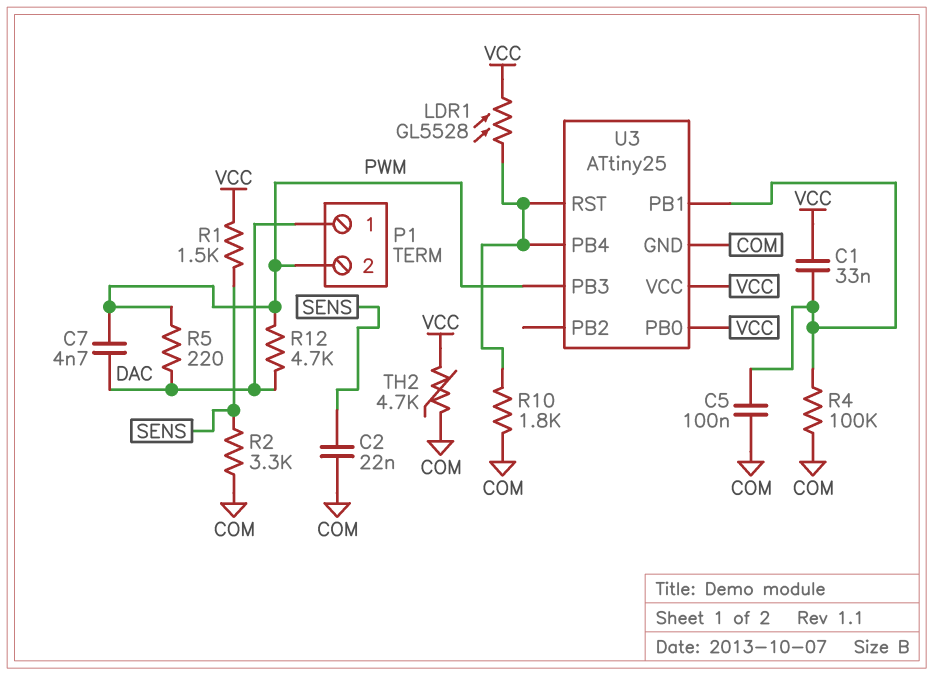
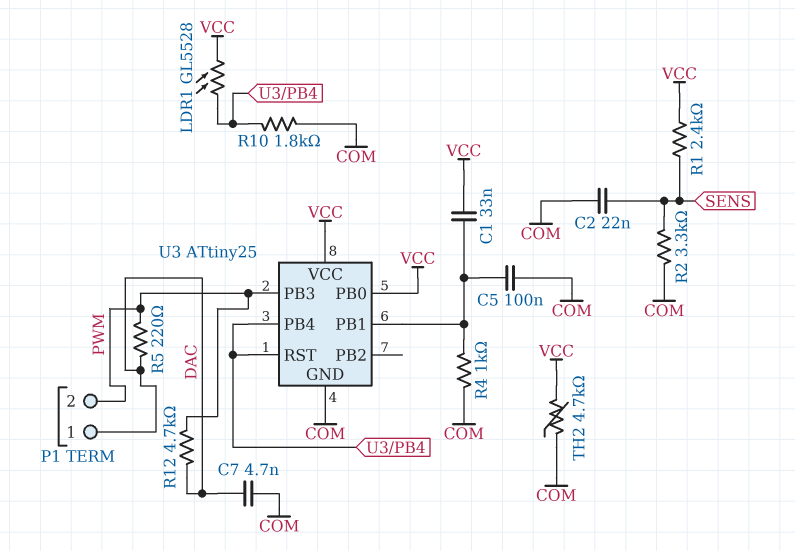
C7: 4.7nF (DAC, PWM) -> 4.7nF (COM, DAC)
R1: 1.5k (SENS, VCC) -> 2.4k (SENS, VCC)
R4: 100k (COM, U3/PB1) -> 1k (COM, U3/PB1)

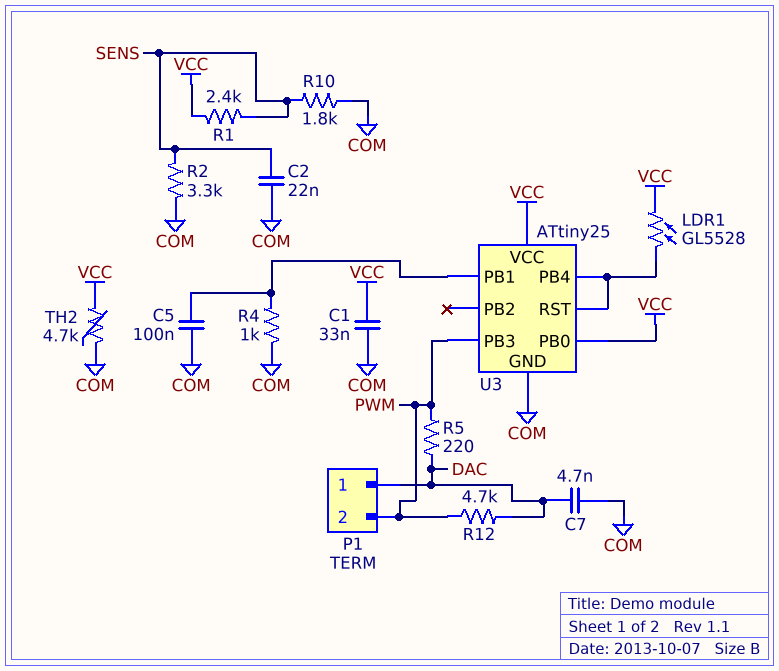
C1: 33nF (U3/PB1, VCC) -> 33nF (COM, VCC)
R10: 1.8k (COM, U3/PB4) -> 1.8k (COM, SENS)

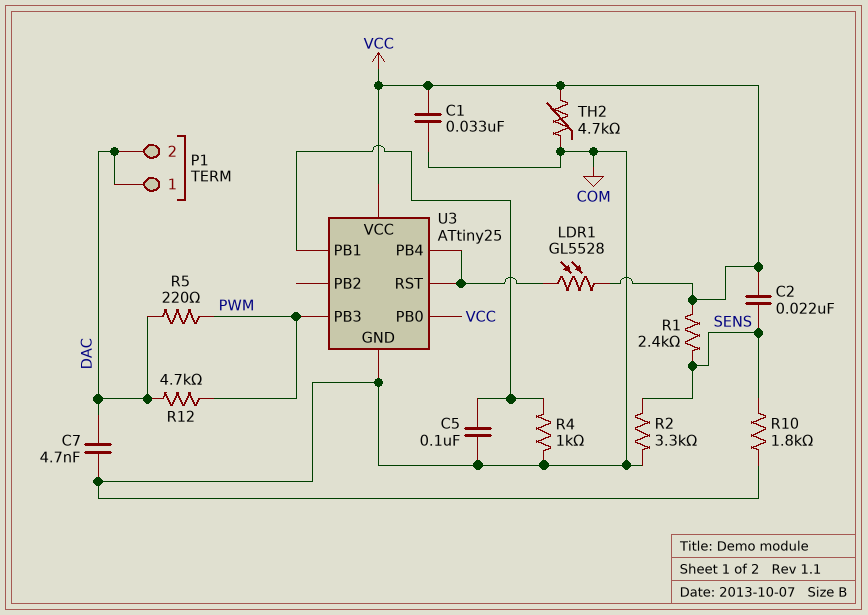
C2: 22nF (COM, SENS) -> 22nF (SENS, VCC)
P1 pin 2: PWM -> DAC

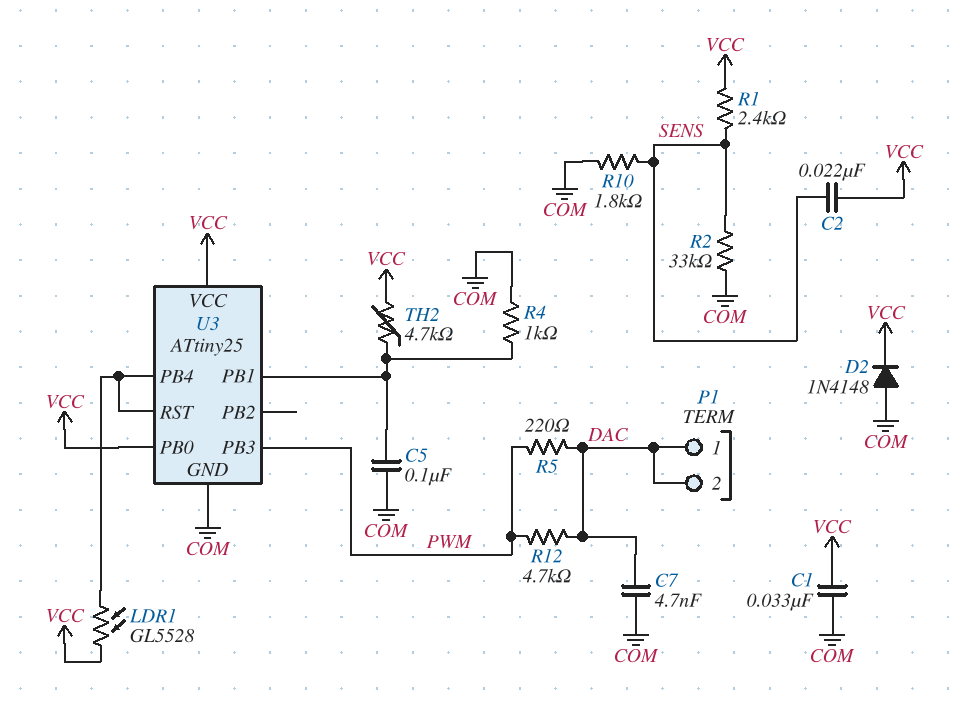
D2: none -> diode 1N4148 (A COM, K VCC)
R2: 3.3k (COM, SENS) -> 33k (COM, SENS)
TH2: 4.7k (COM, VCC) -> 4.7k (U3/PB1, VCC)

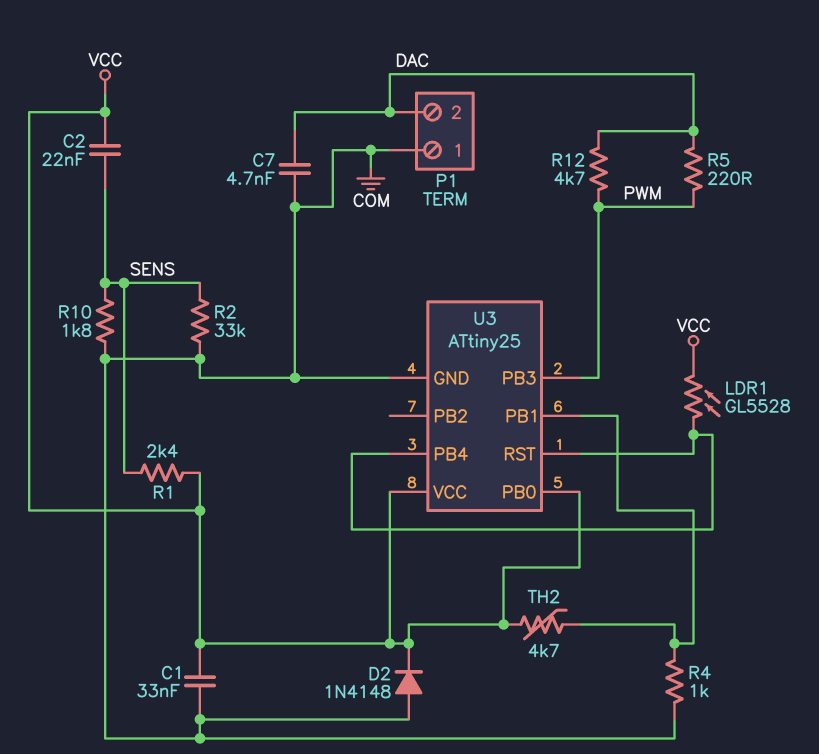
C5: 100nF (COM, U3/PB1) -> none
P1 pin 1: DAC -> COM

